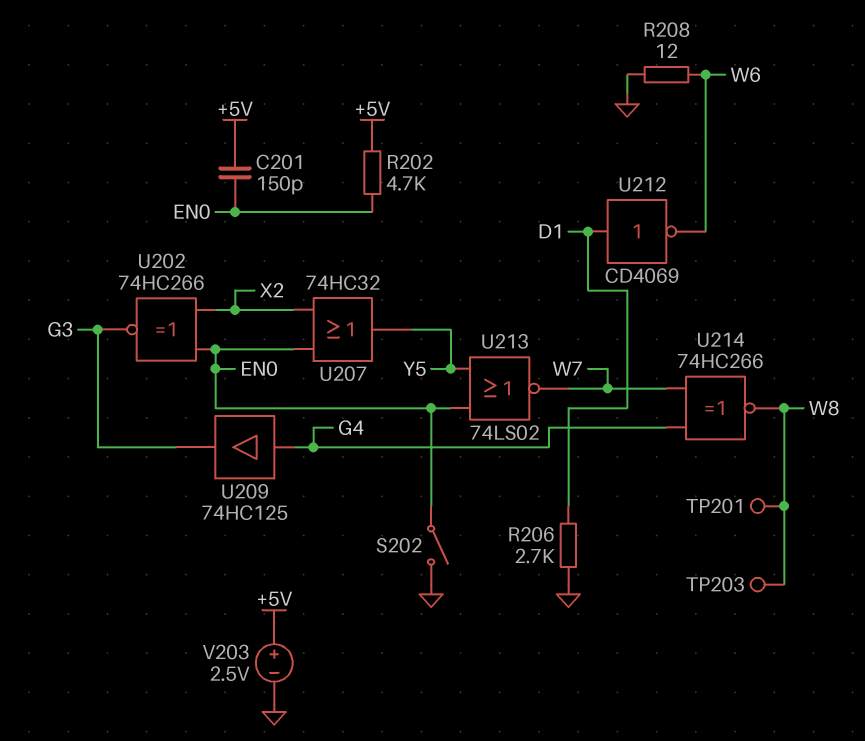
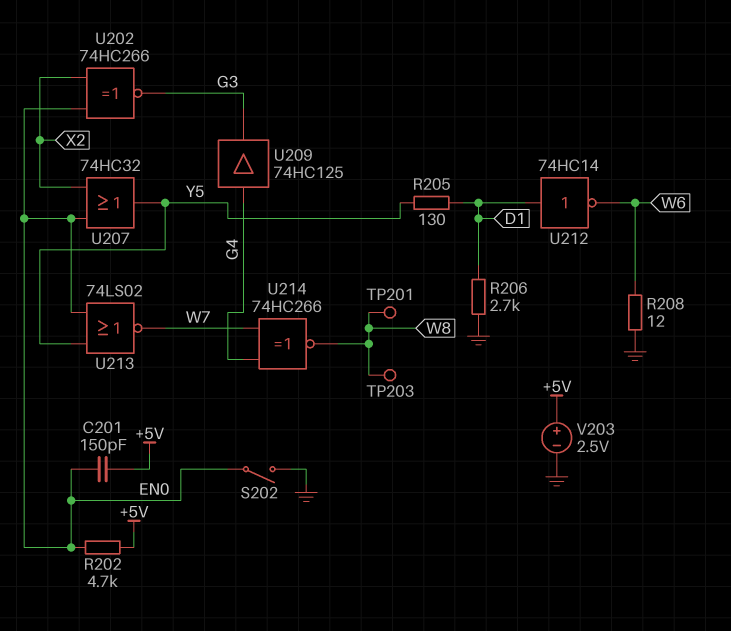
R205: none -> 130 (D1, Y5)
U212: NOT CD4069 (in D1, out W6) -> NOT 74HC14 (in D1, out W6)

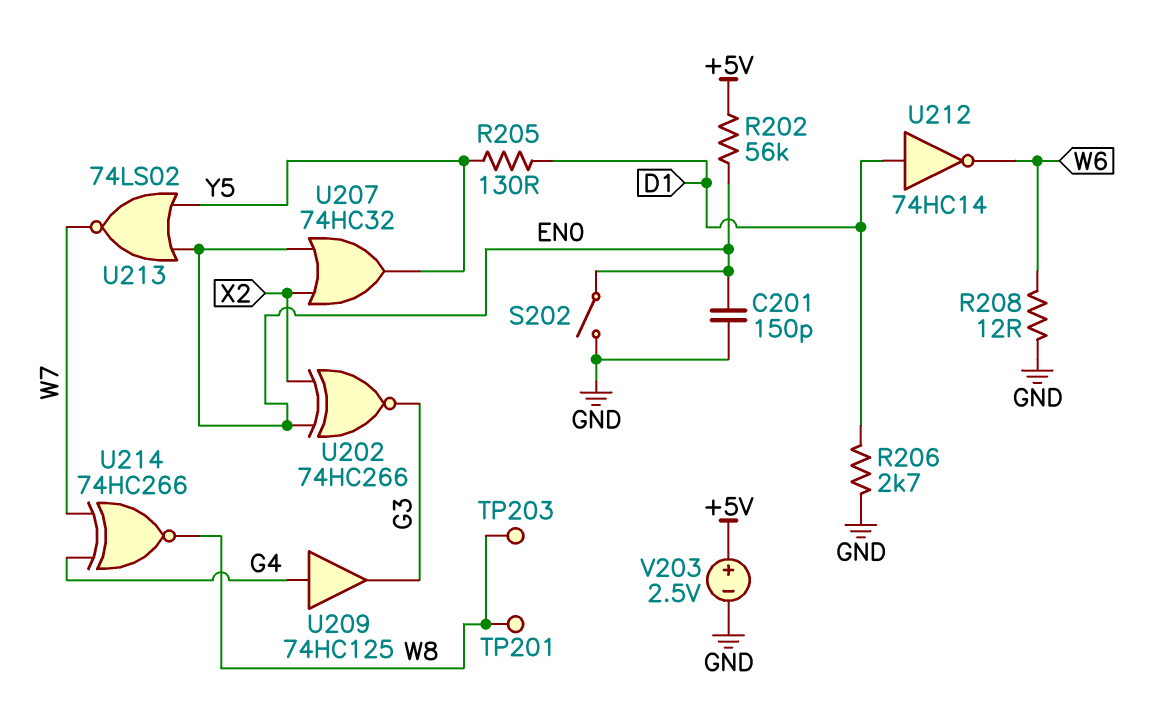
C201: 150pF (+5V, EN0) -> 150pF (EN0, GND)
R202: 4.7k (+5V, EN0) -> 56k (+5V, EN0)

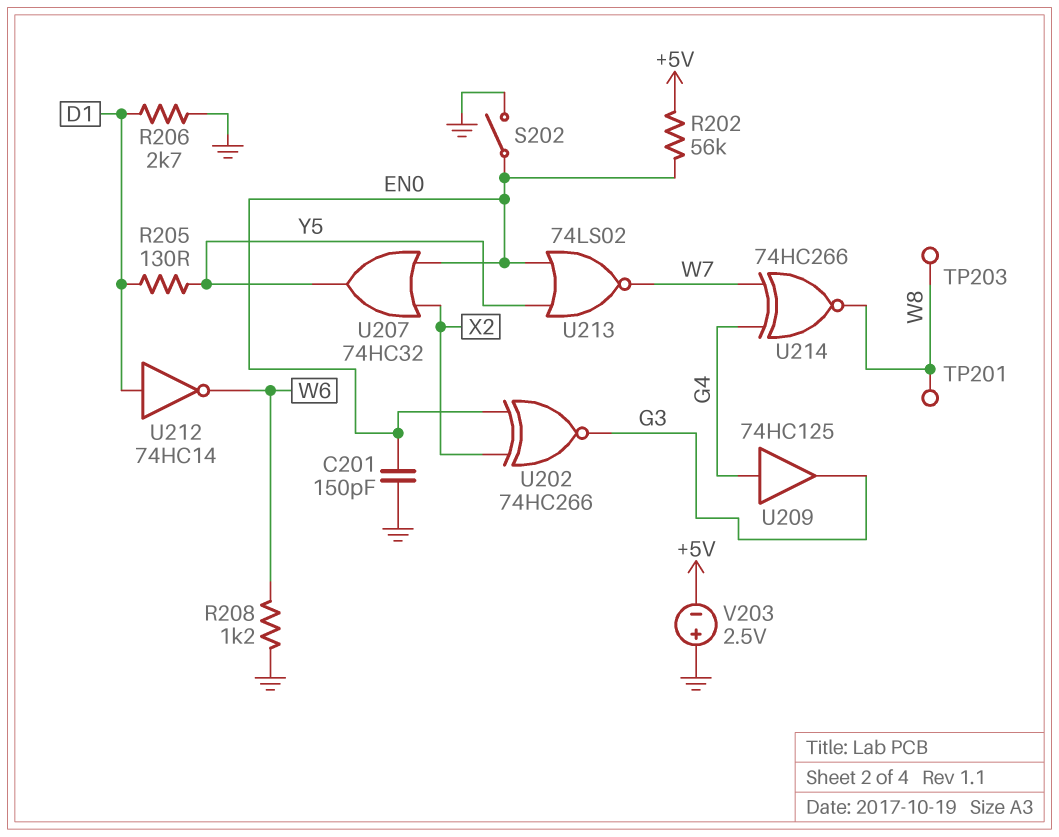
R208: 12 (GND, W6) -> 1.2k (GND, W6)
V203: 2.5V (plus +5V, minus GND) -> 2.5V (plus GND, minus +5V)

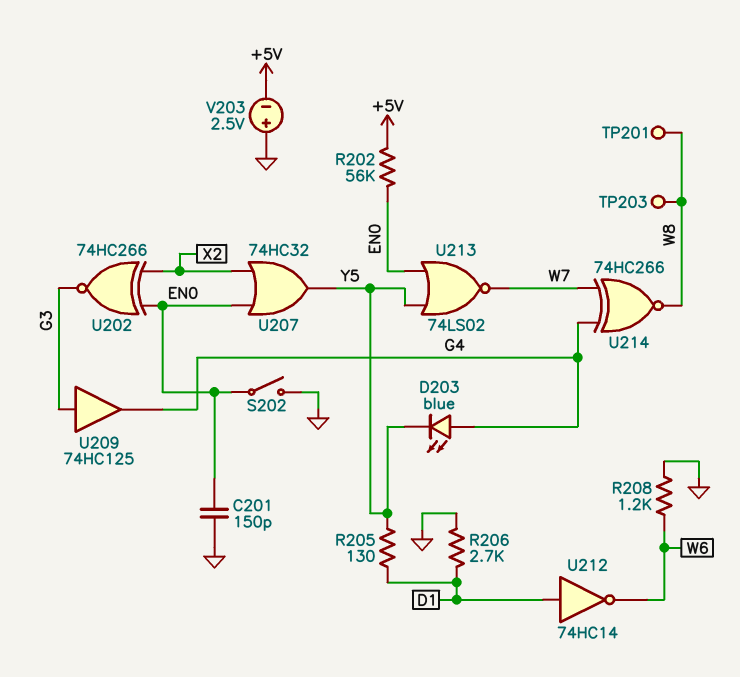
D203: none -> LED blue (A G4, K Y5)
U209: buffer 74HC125 (in G4, out G3) -> buffer 74HC125 (in G3, out G4)

